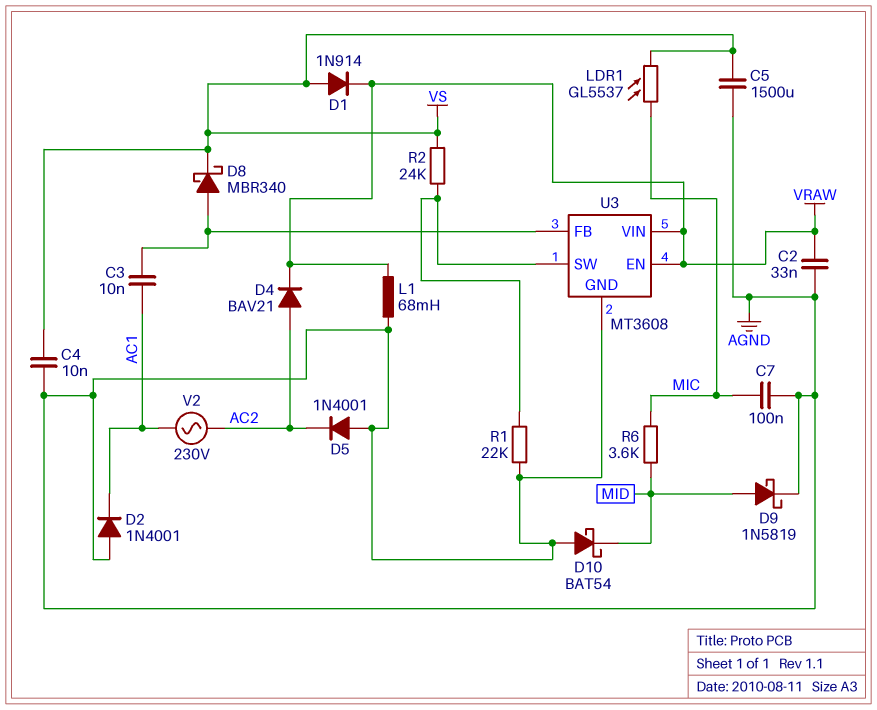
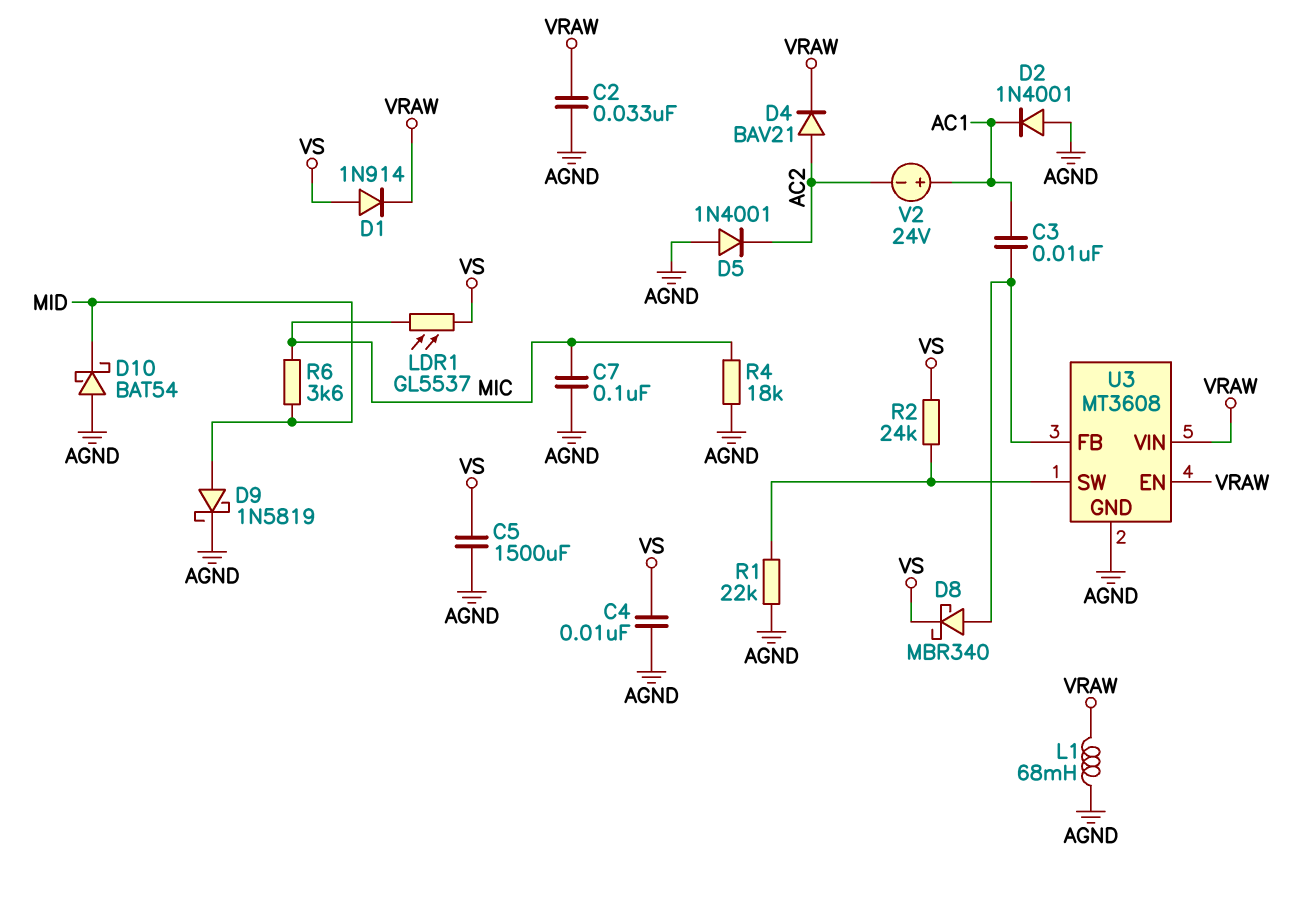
R4: none -> 18k (AGND, MIC)
V2: AC 230V (AC1, AC2) -> 24V (plus AC1, minus AC2)

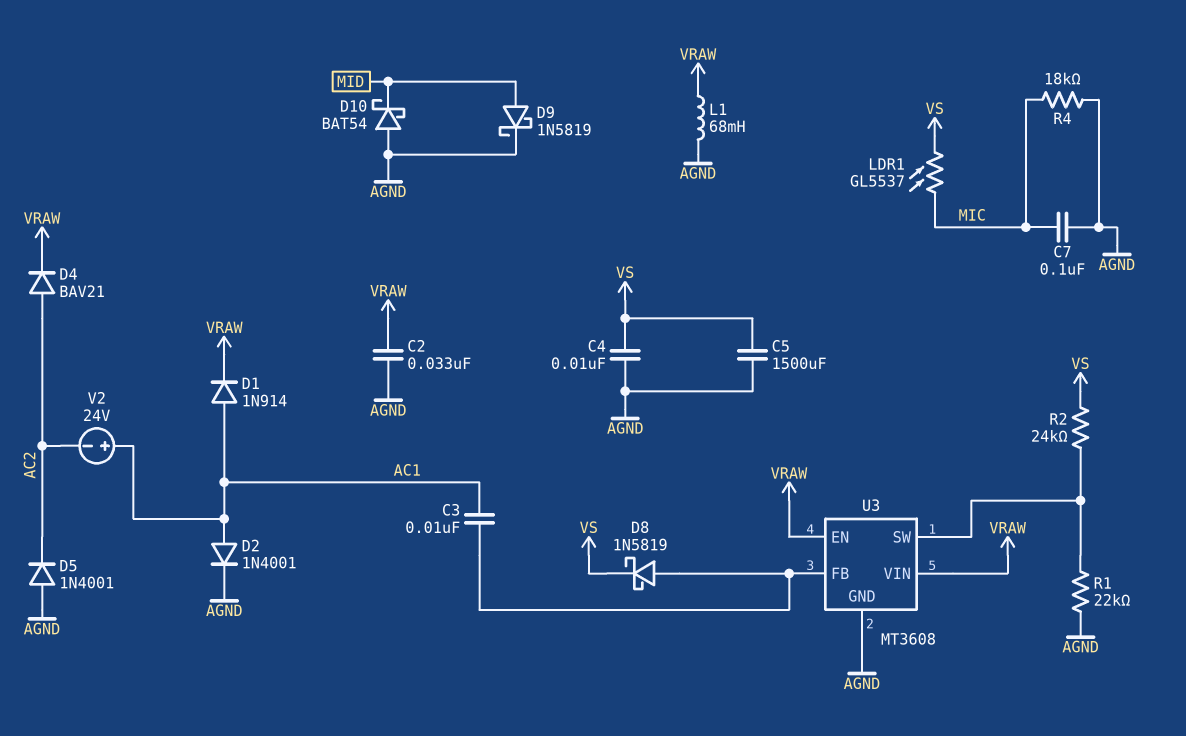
D1: diode 1N914 (A VS, K VRAW) -> diode 1N914 (A AC1, K VRAW)
D2: diode 1N4001 (A AGND, K AC1) -> diode 1N4001 (A AC1, K AGND)
D8: schottky MBR340 (A U3/FB, K VS) -> schottky 1N5819 (A U3/FB, K VS)
R6: 3.6k (MIC, MID) -> none

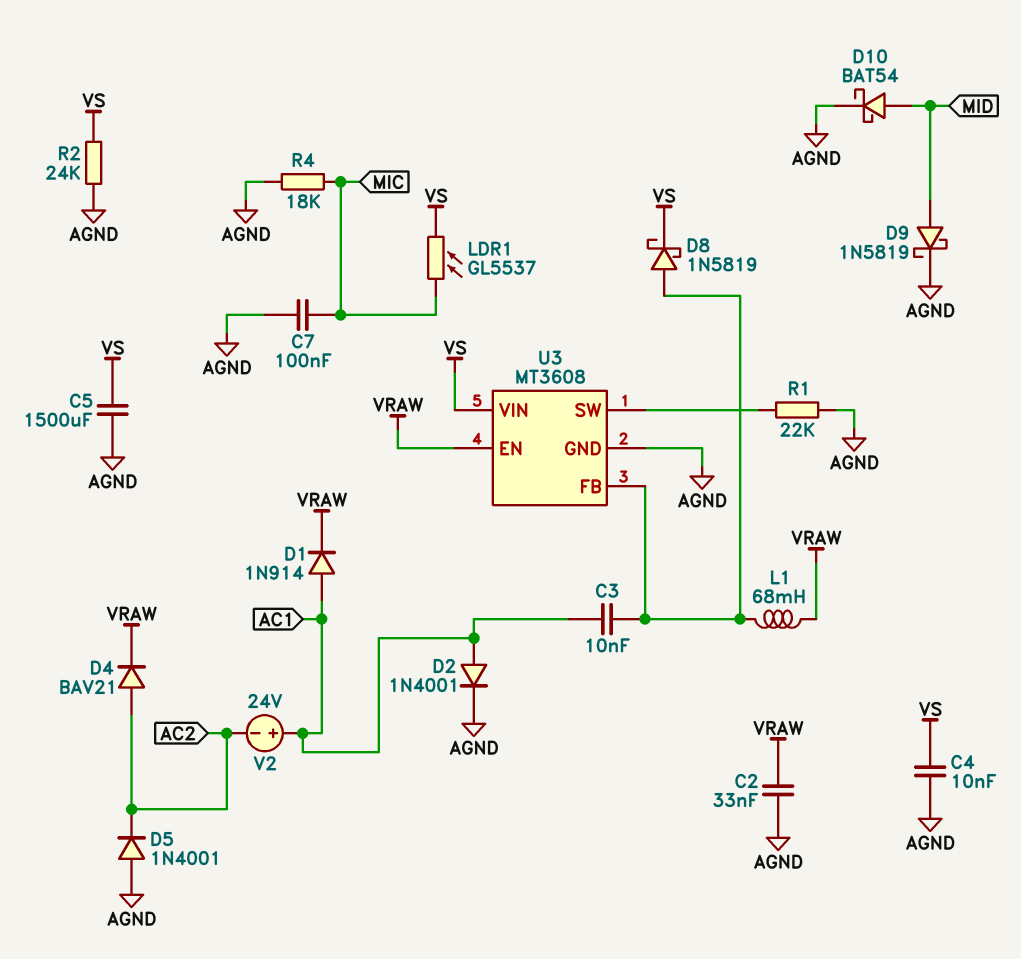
D10: schottky BAT54 (A AGND, K MID) -> schottky BAT54 (A MID, K AGND)
L1: 68mH (AGND, VRAW) -> 68mH (U3/FB, VRAW)
R2: 24k (U3/SW, VS) -> 24k (AGND, VS)
U3 pin VIN: VRAW -> VS

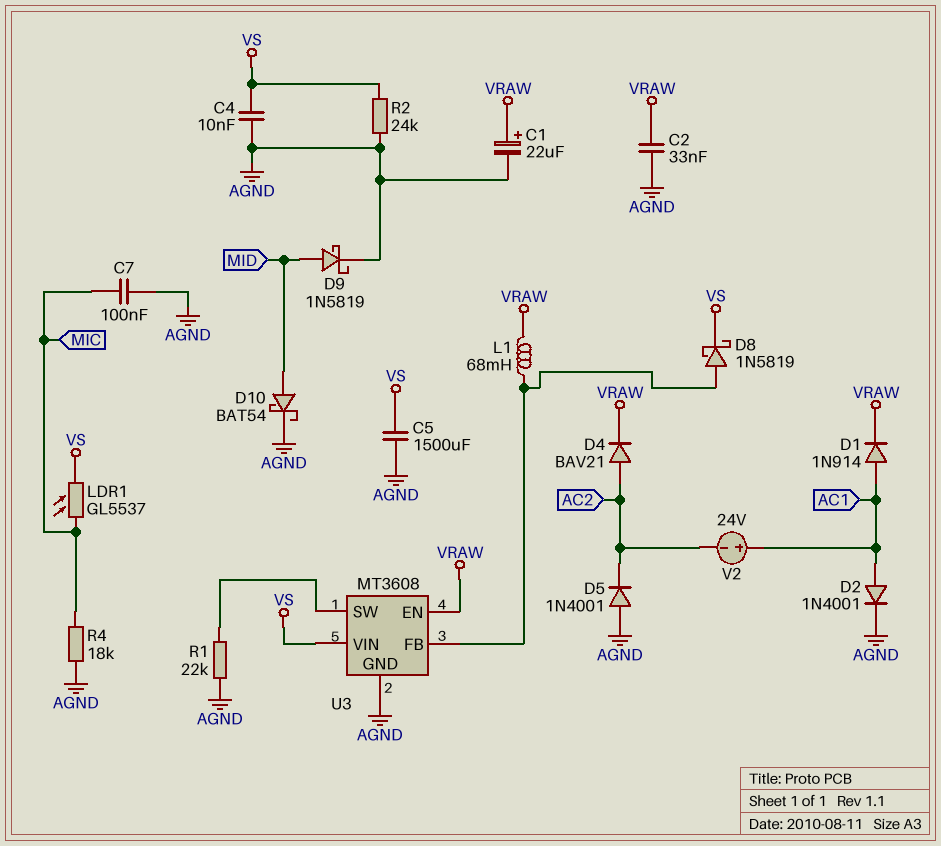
C1: none -> 22uF (plus VRAW, minus AGND)
C3: 10nF (AC1, U3/FB) -> none

